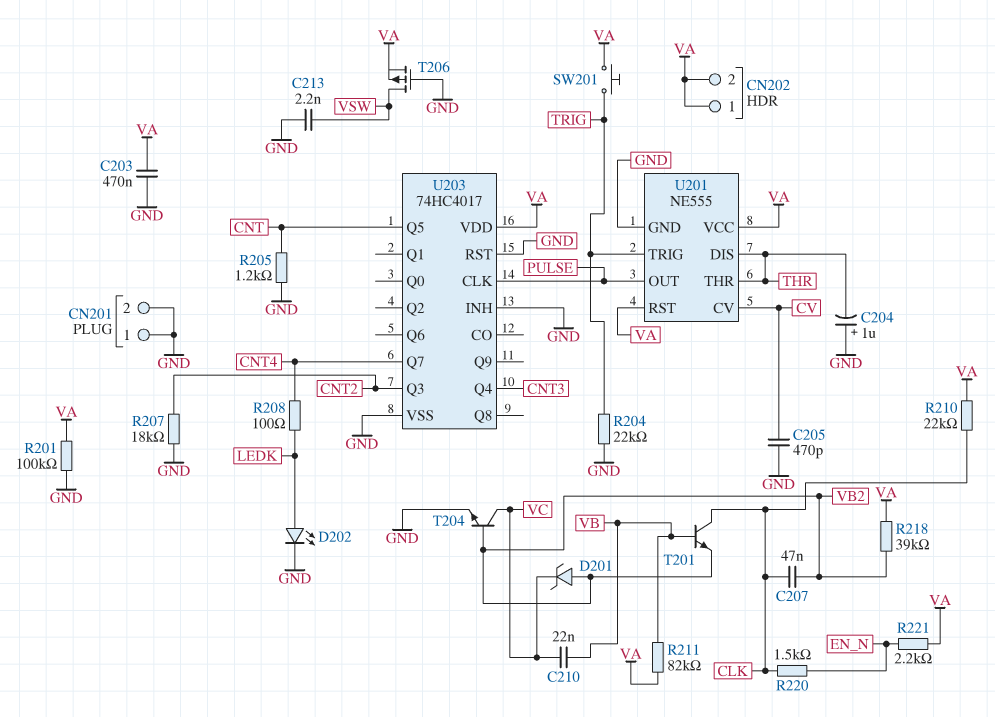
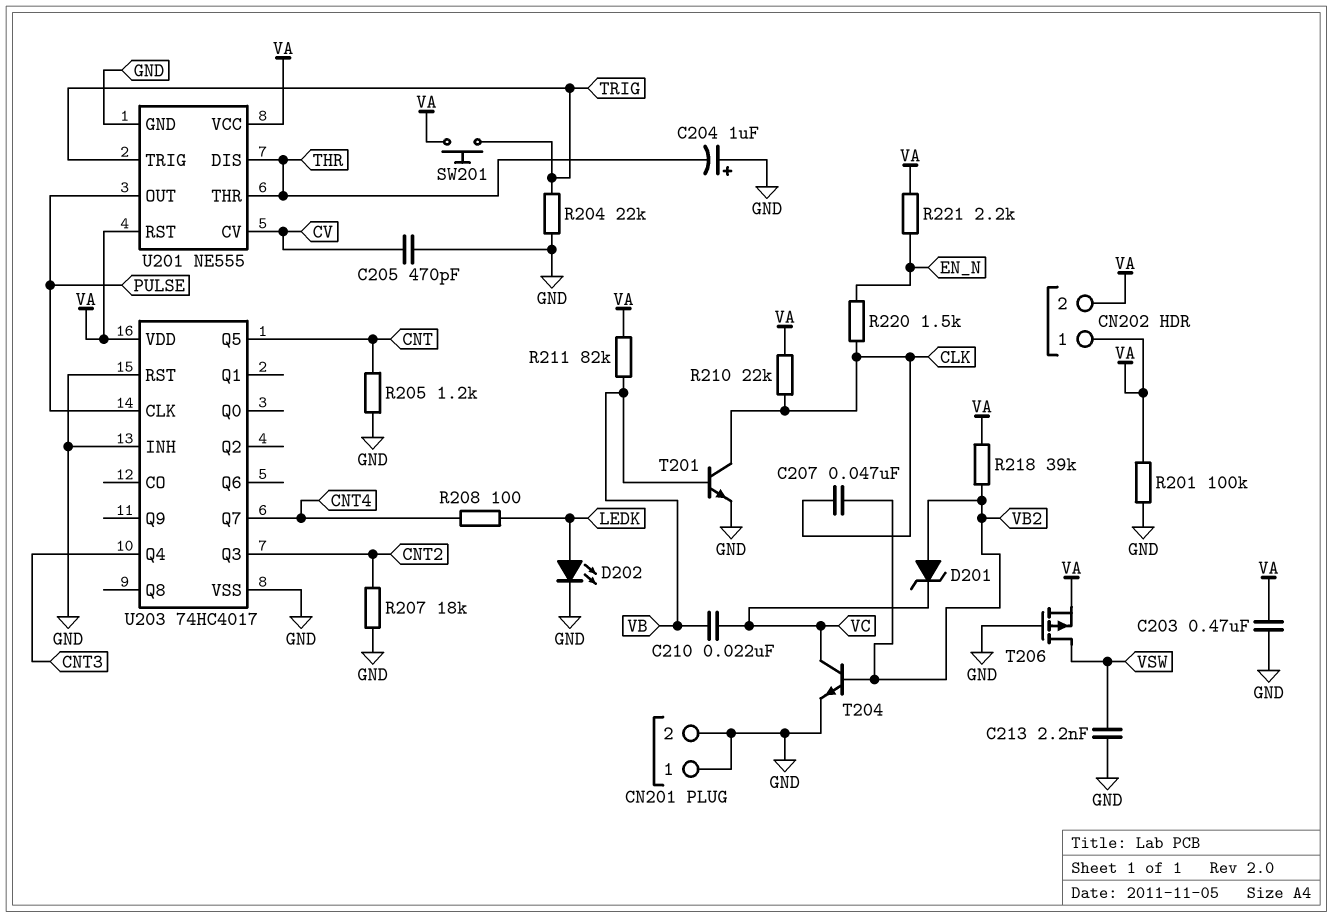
T201: NPN (B VB, C CLK, E VB2) -> NPN (B VB, C CLK, E GND)

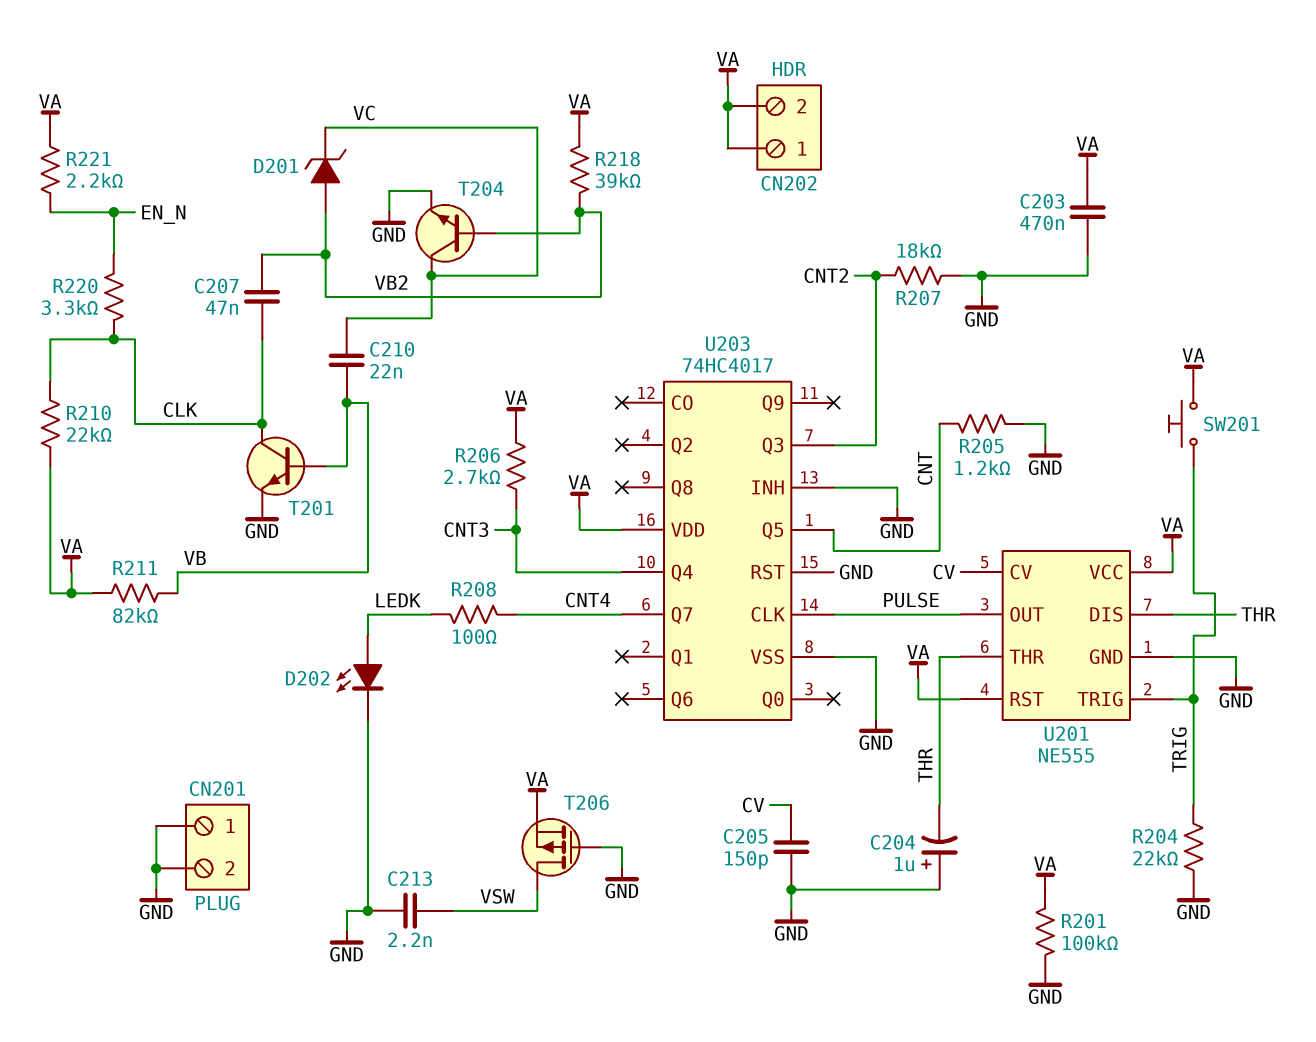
C205: 470pF (CV, GND) -> 150pF (CV, GND)
R206: none -> 2.7k (CNT3, VA)
R220: 1.5k (CLK, EN_N) -> 3.3k (CLK, EN_N)

